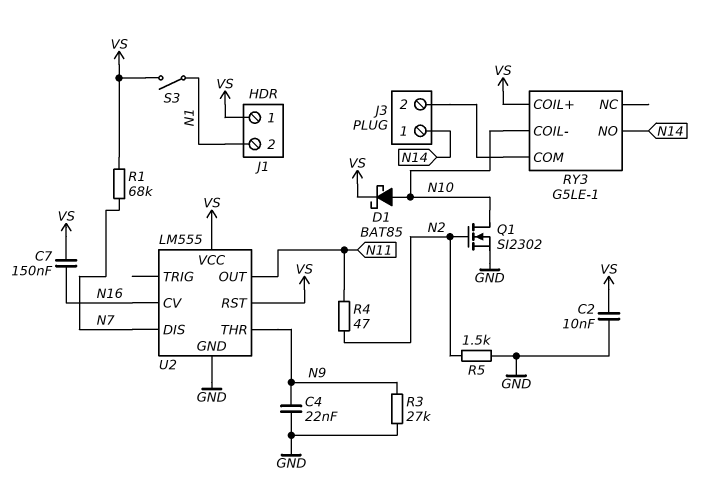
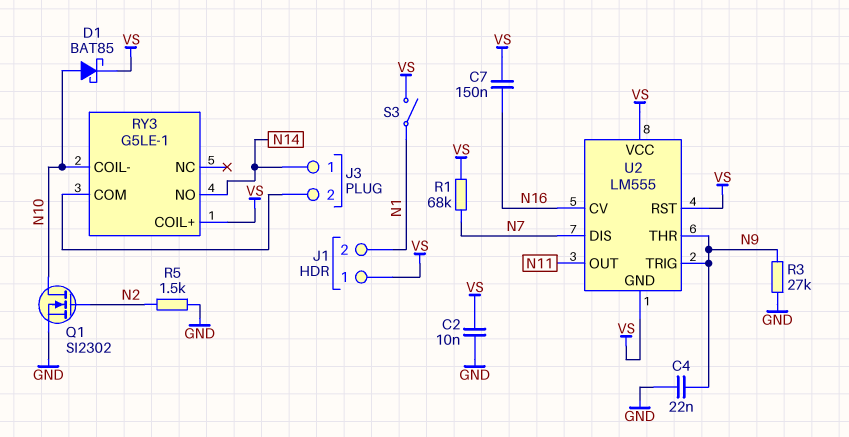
R4: 47 (N2, N11) -> none
U2 pin GND: GND -> VS
U2 pin TRIG: none -> N9

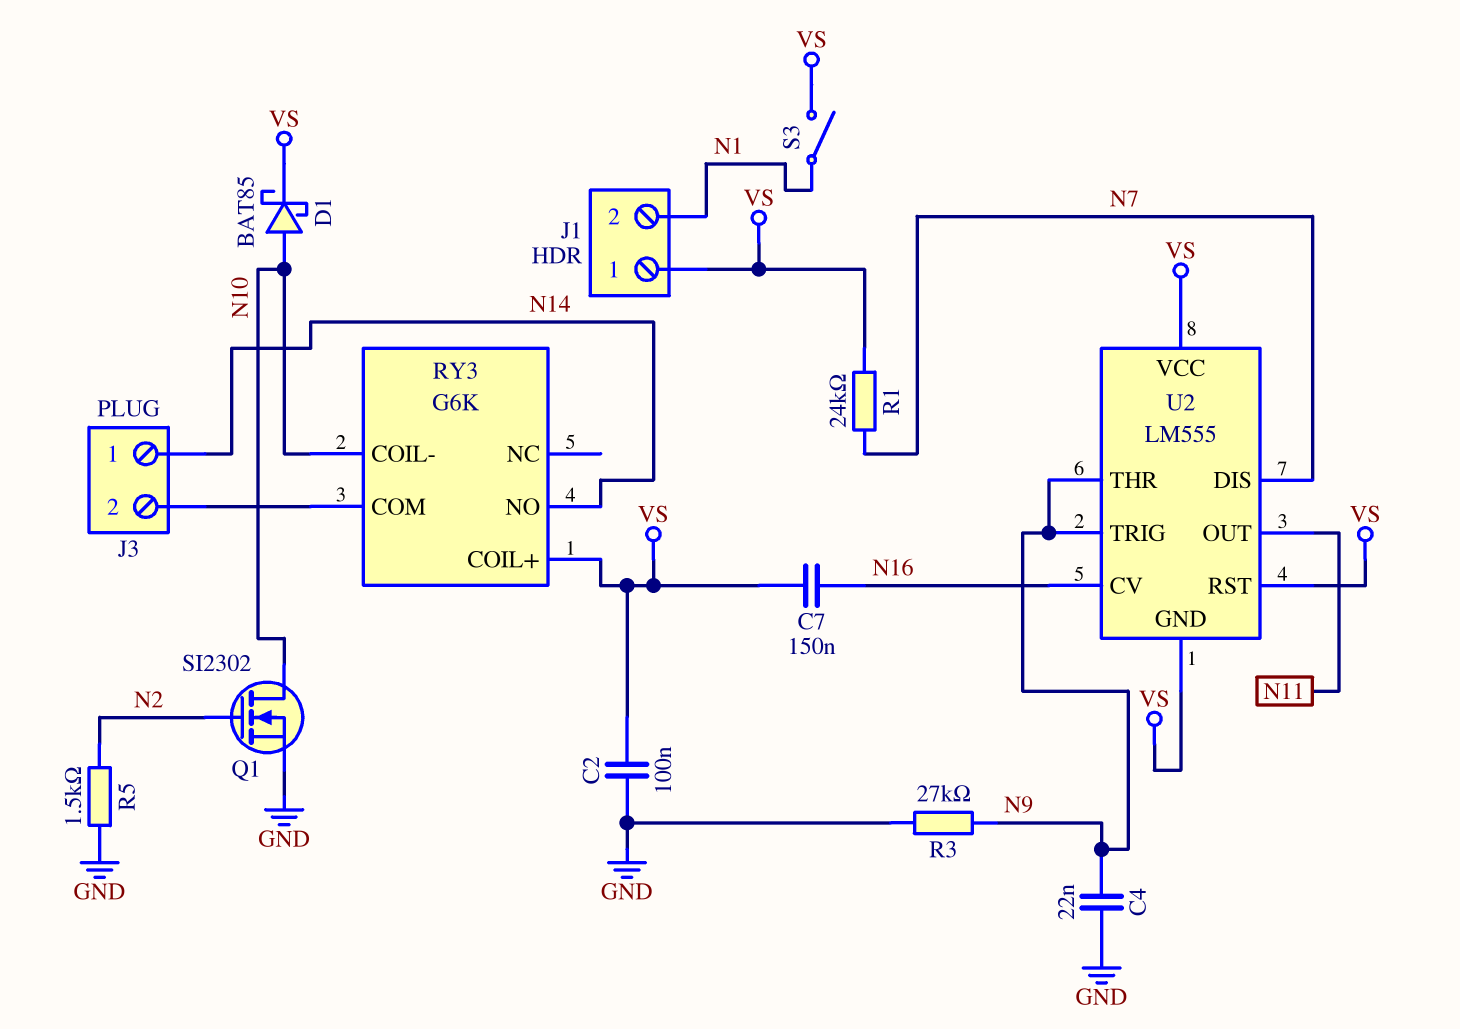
C2: 10nF (GND, VS) -> 100nF (GND, VS)
R1: 68k (N7, VS) -> 24k (N7, VS)
RY3: G5LE-1 -> G6K

